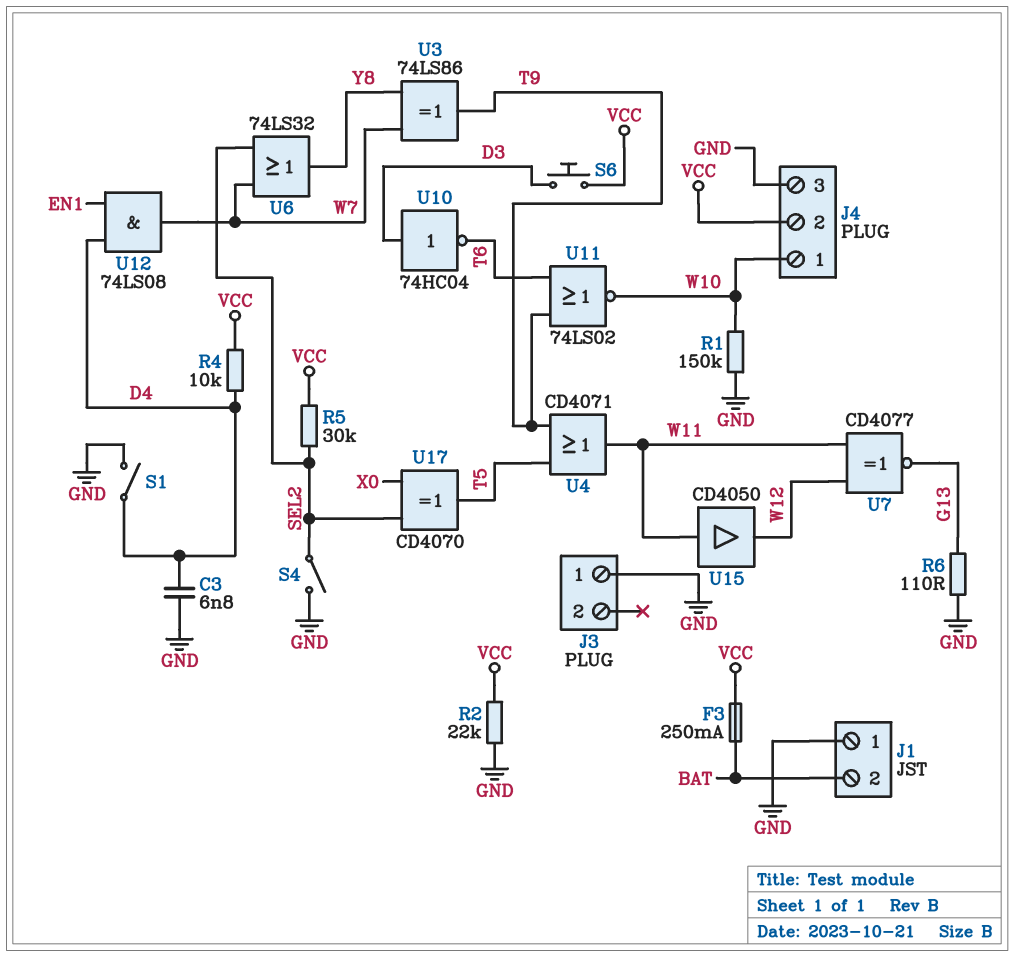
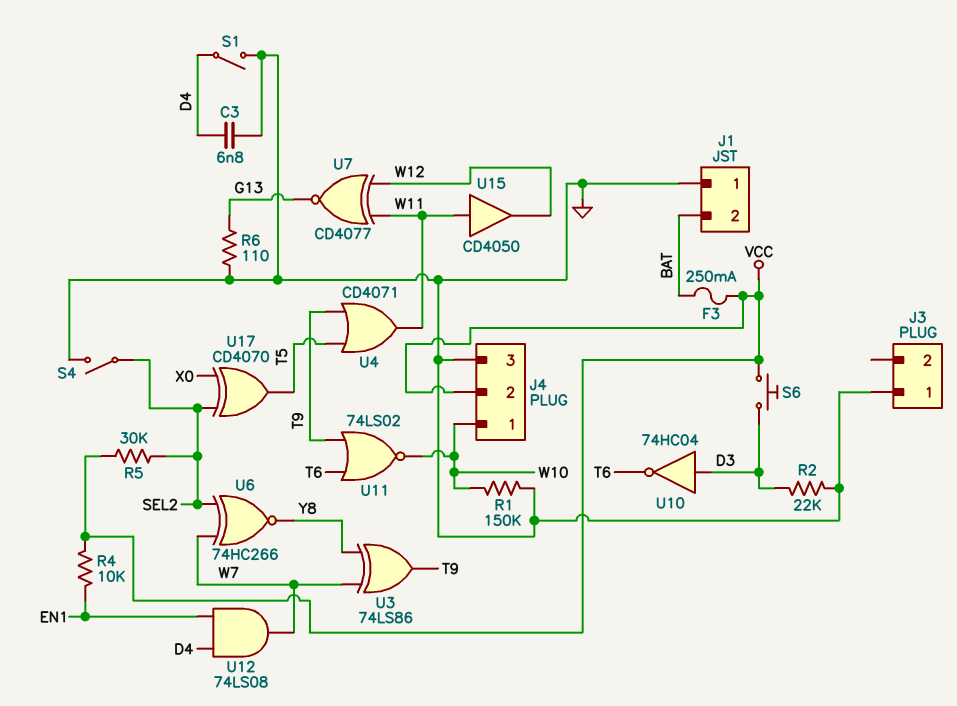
R2: 22k (GND, VCC) -> 22k (D3, GND)
R4: 10k (D4, VCC) -> 10k (EN1, VCC)
U6: OR 74LS32 (in SEL2, in W7, out Y8) -> XNOR 74HC266 (in SEL2, in W7, out Y8)

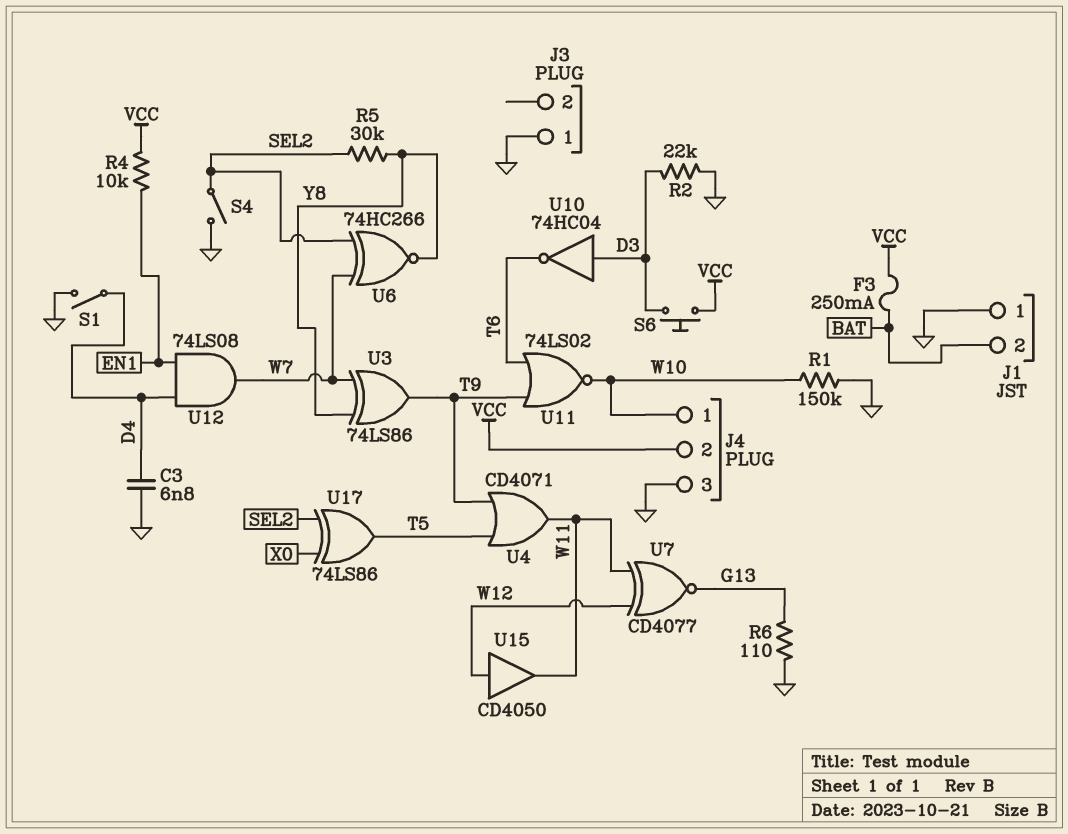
R5: 30k (SEL2, VCC) -> 30k (SEL2, Y8)
U15: buffer CD4050 (in W11, out W12) -> buffer CD4050 (in W12, out W11)
U17: XOR CD4070 (in SEL2, in X0, out T5) -> XOR 74LS86 (in SEL2, in X0, out T5)

